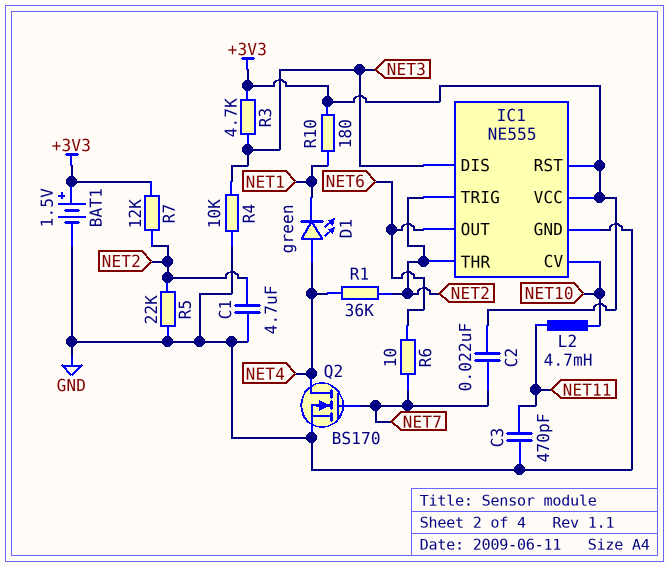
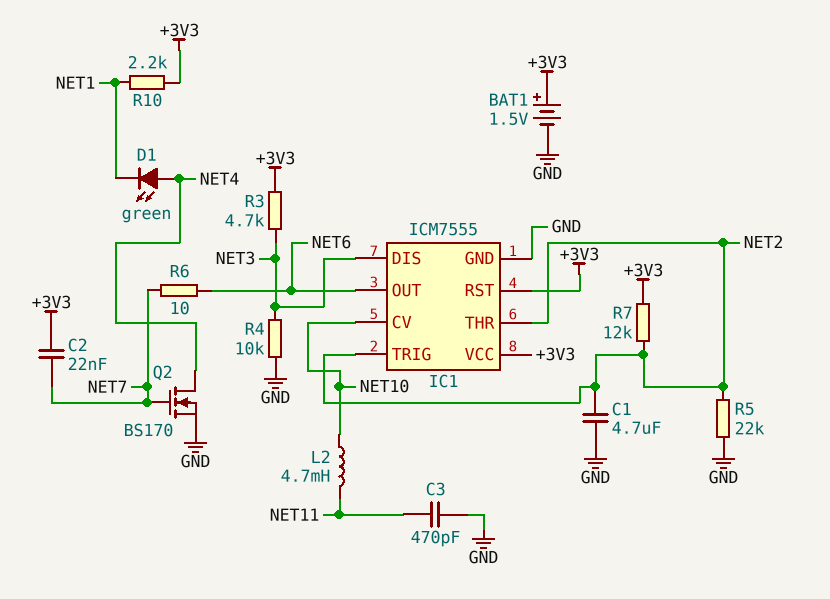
IC1: NE555 -> ICM7555
R1: 36k (NET2, NET4) -> none
R10: 180 (+3V3, NET1) -> 2.2k (+3V3, NET1)

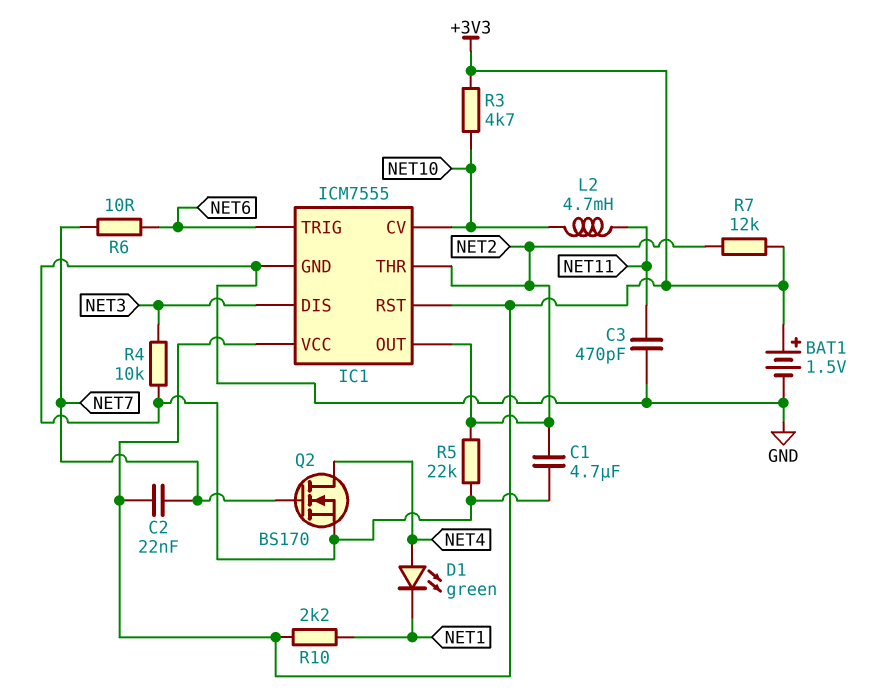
IC1 pin OUT: NET6 -> NET2
IC1 pin TRIG: NET2 -> NET6
R3: 4.7k (+3V3, NET3) -> 4.7k (+3V3, NET10)

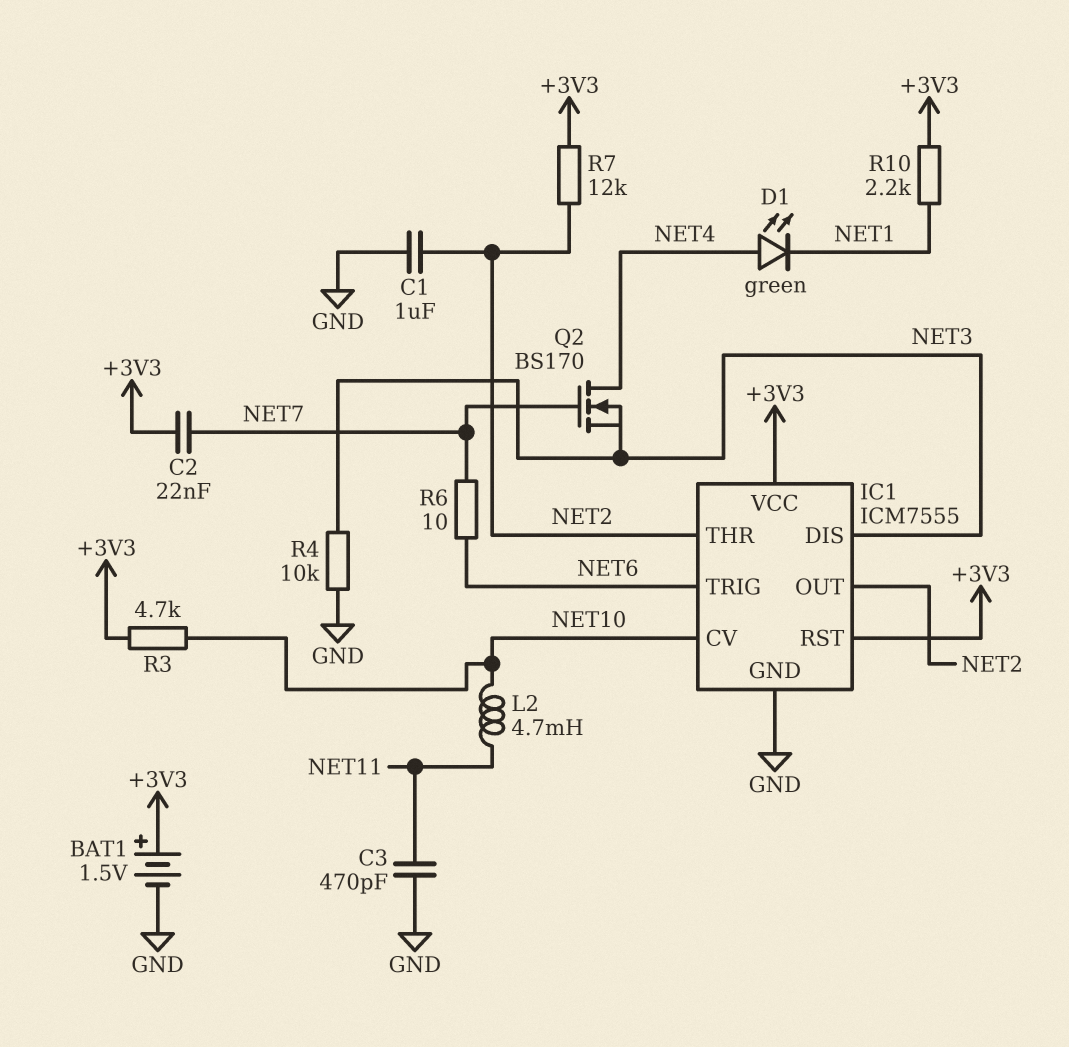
C1: 4.7uF (GND, NET2) -> 1uF (GND, NET2)
Q2: NMOS BS170 (G NET7, D NET4, S GND) -> NMOS BS170 (G NET7, D NET4, S NET3)
R5: 22k (GND, NET2) -> none

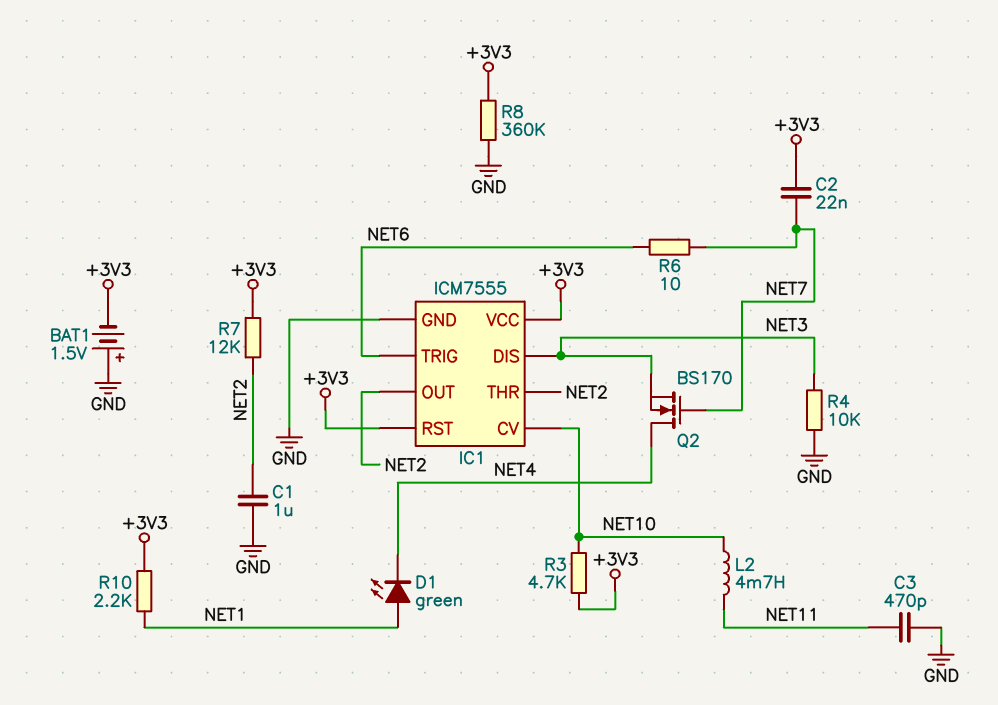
BAT1: 1.5V (plus +3V3, minus GND) -> 1.5V (plus GND, minus +3V3)
D1: LED green (A NET4, K NET1) -> LED green (A NET1, K NET4)
R8: none -> 360k (+3V3, GND)

